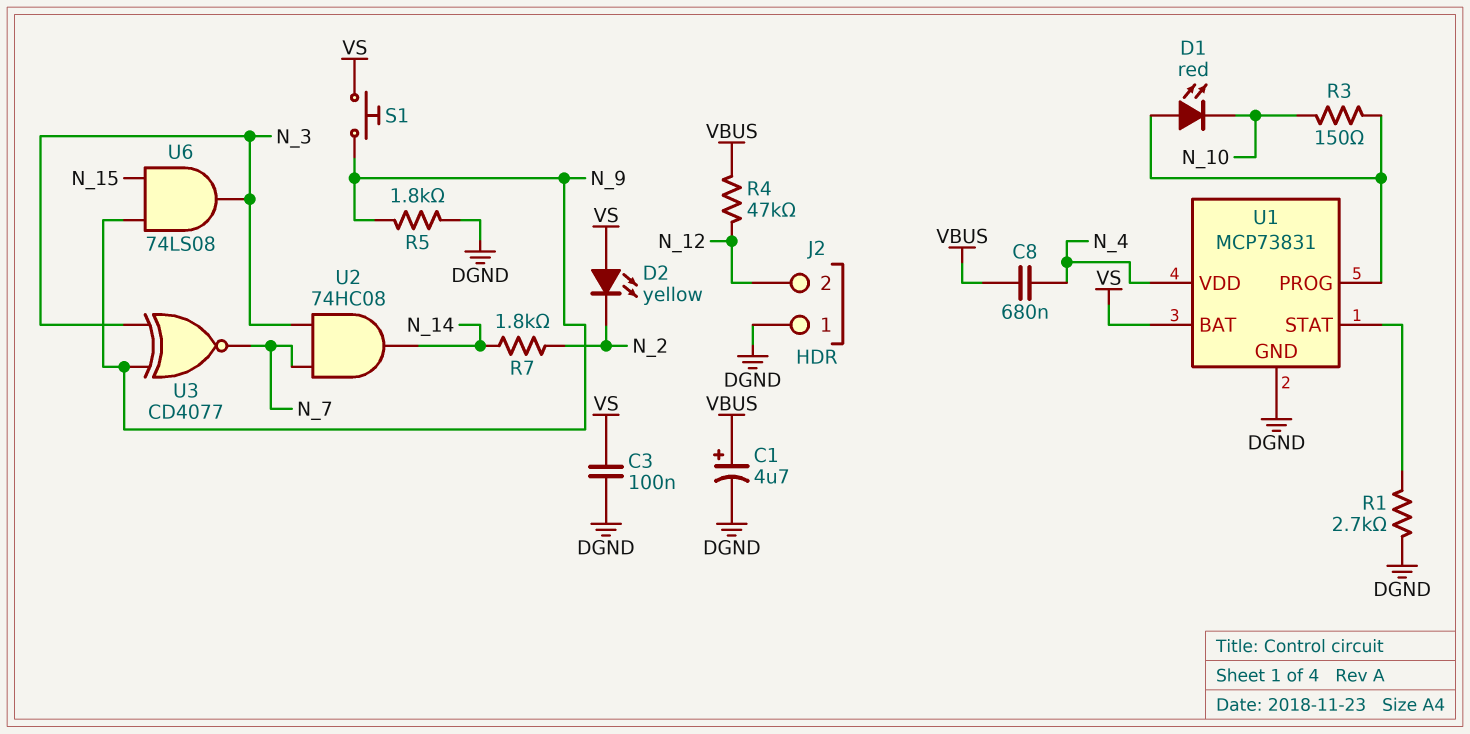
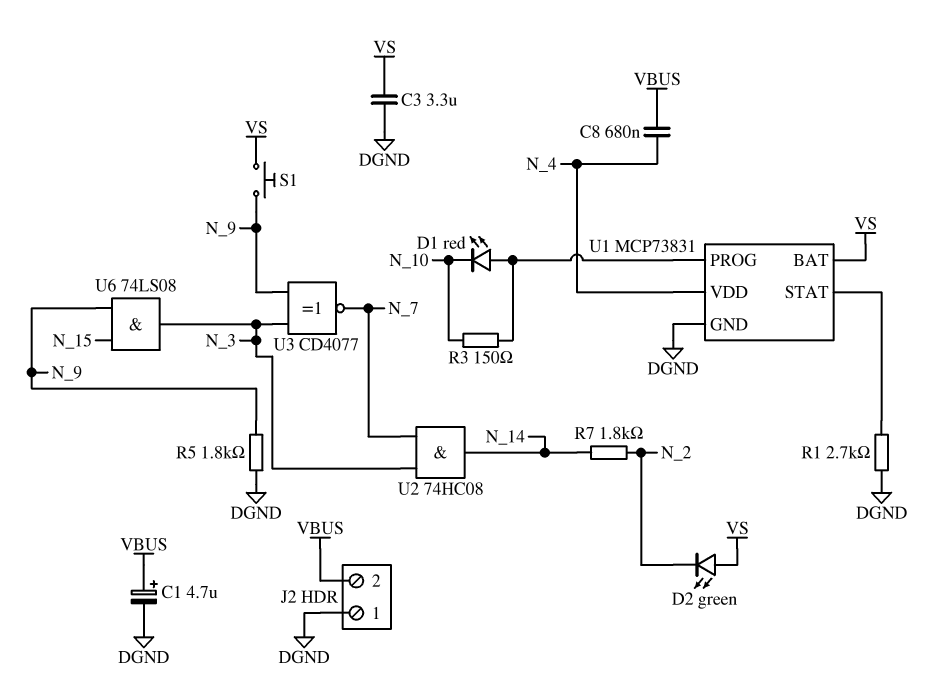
C3: 100nF (DGND, VS) -> 3.3uF (DGND, VS)
D2: LED yellow (A VS, K N_2) -> LED green (A VS, K N_2)
J2 pin 2: N_12 -> VBUS
R4: 47k (N_12, VBUS) -> none

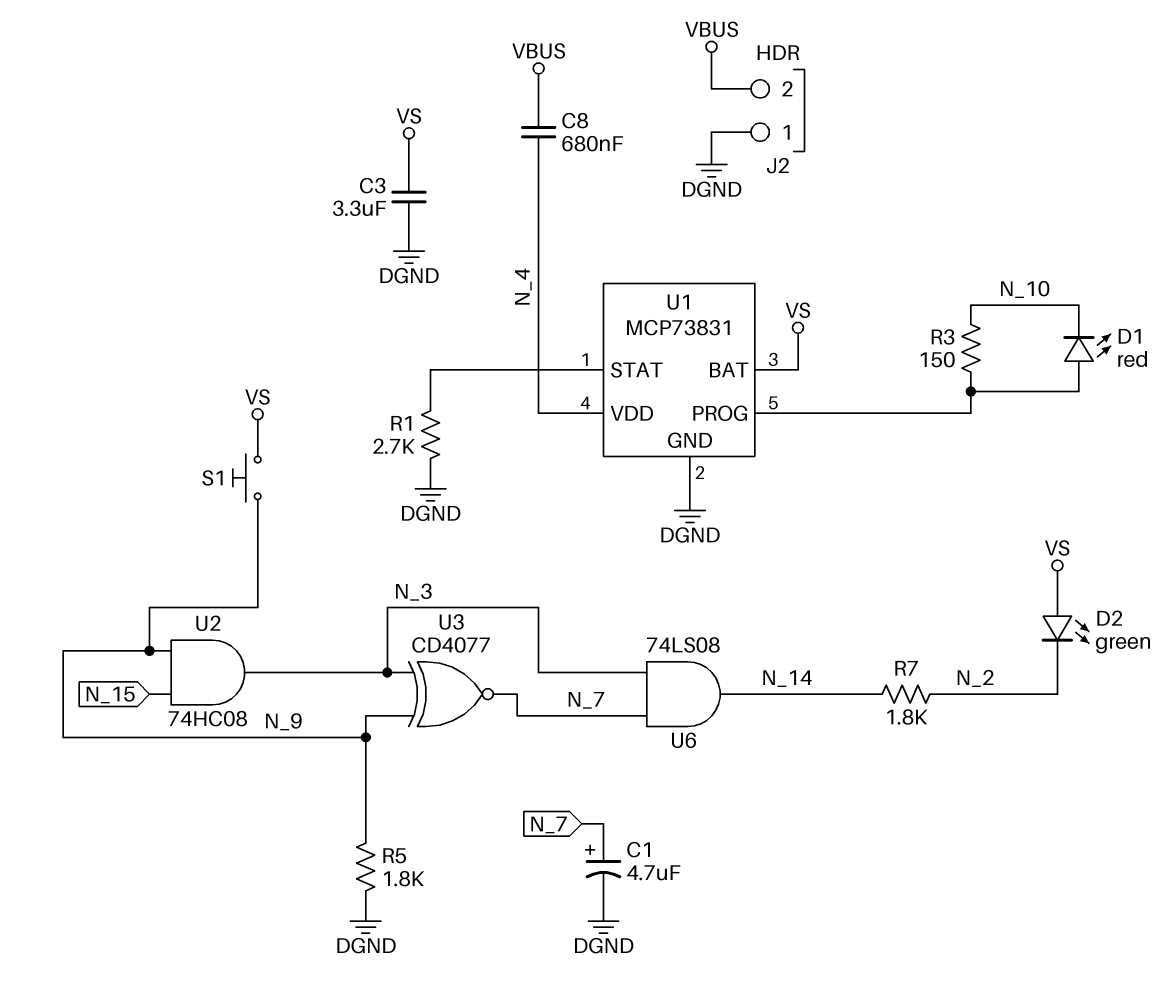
C1: 4.7uF (plus VBUS, minus DGND) -> 4.7uF (plus N_7, minus DGND)
U2: AND 74HC08 (in N_3, in N_7, out N_14) -> AND 74HC08 (in N_9, in N_15, out N_3)
U6: AND 74LS08 (in N_9, in N_15, out N_3) -> AND 74LS08 (in N_3, in N_7, out N_14)

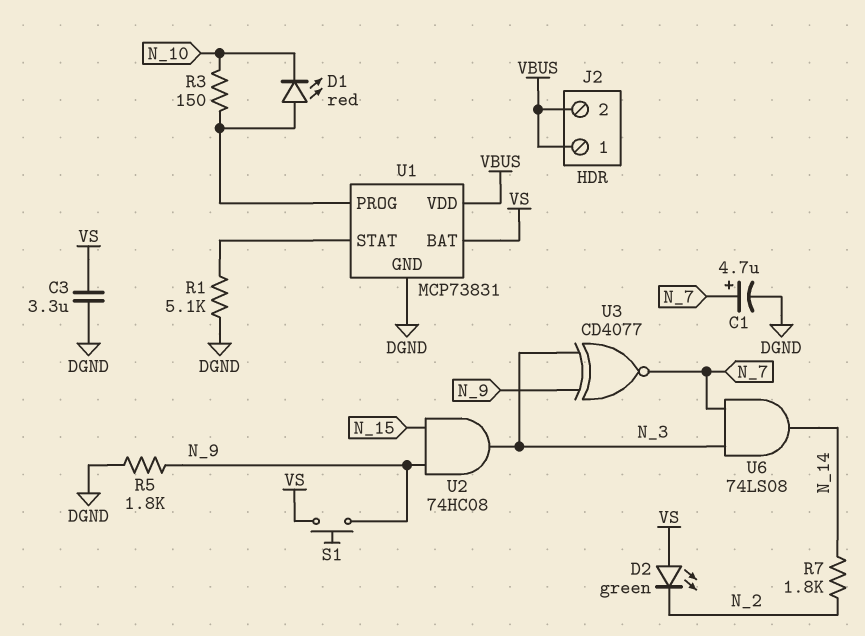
C8: 680nF (N_4, VBUS) -> none
J2 pin 1: DGND -> VBUS
R1: 2.7k (DGND, U1/STAT) -> 5.1k (DGND, U1/STAT)
U1 pin VDD: N_4 -> VBUS

